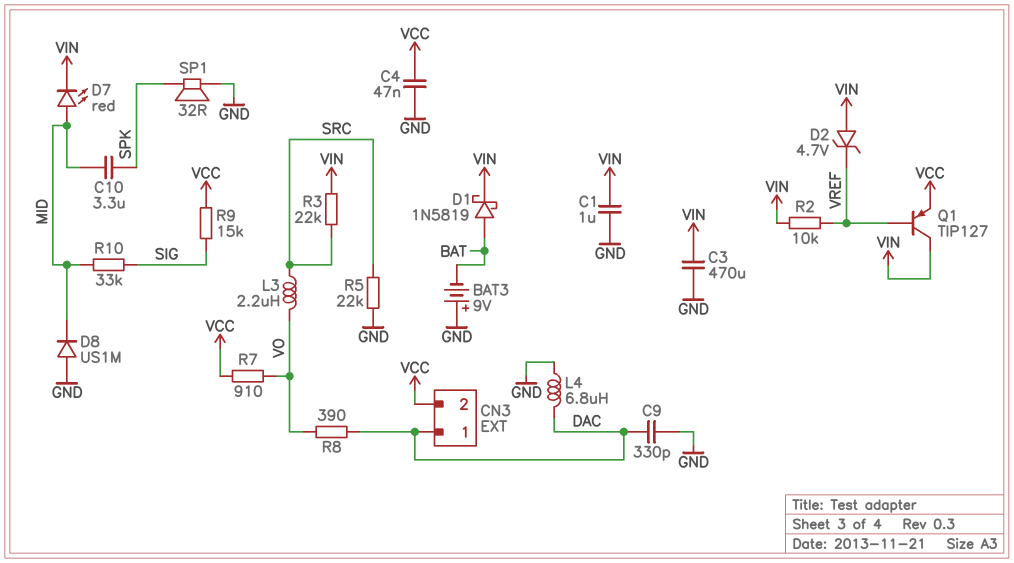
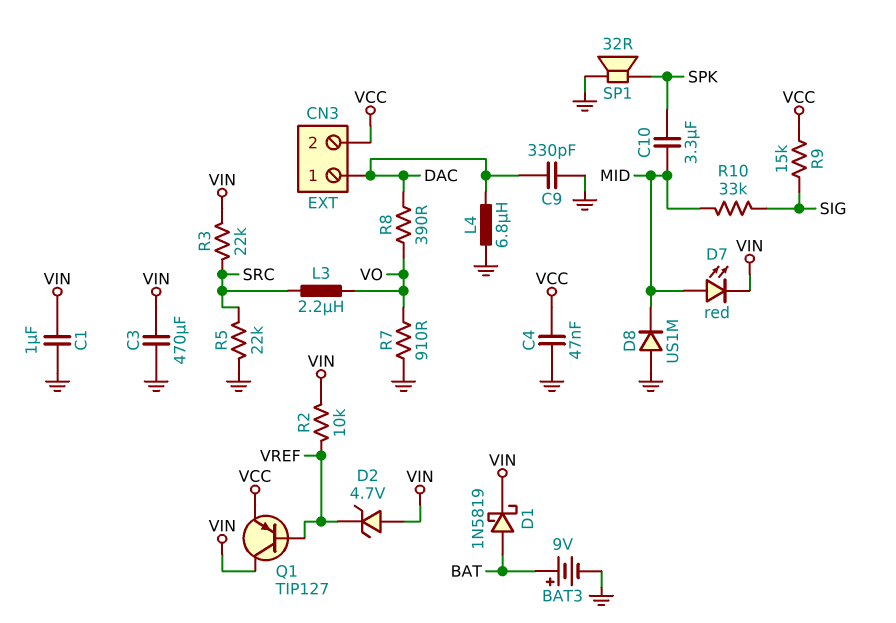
BAT3: 9V (plus GND, minus BAT) -> 9V (plus BAT, minus GND)
R7: 910 (VCC, VO) -> 910 (GND, VO)

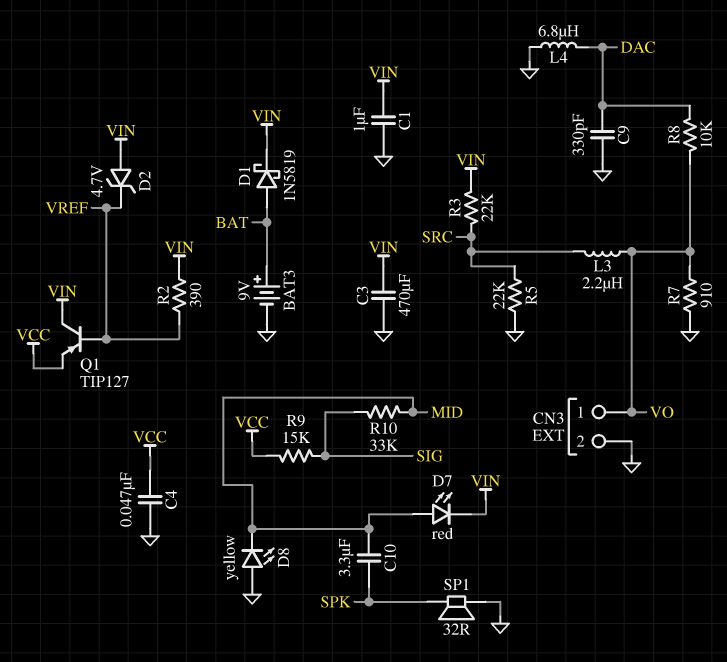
CN3 pin 1: DAC -> VO
CN3 pin 2: VCC -> GND
D8: diode US1M (A GND, K MID) -> LED yellow (A GND, K MID)
R2: 10k (VIN, VREF) -> 390 (VIN, VREF)
R8: 390 (DAC, VO) -> 10k (DAC, VO)

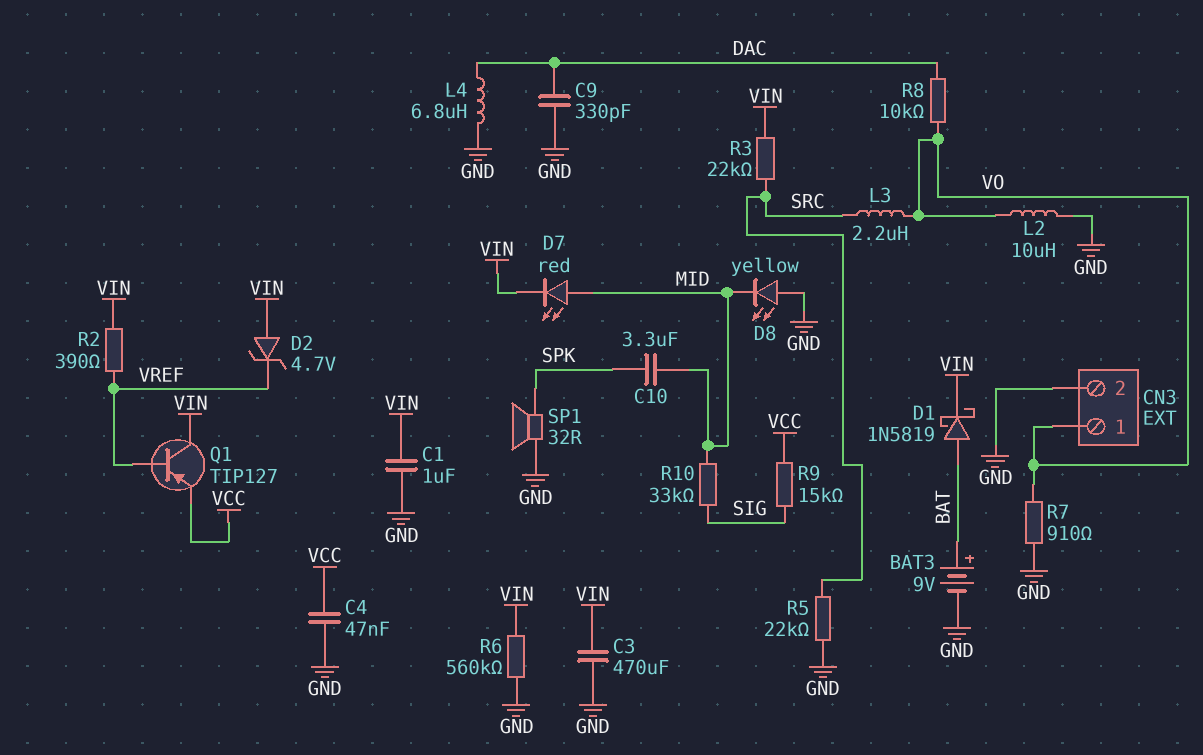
L2: none -> 10uH (GND, VO)
R6: none -> 560k (GND, VIN)

